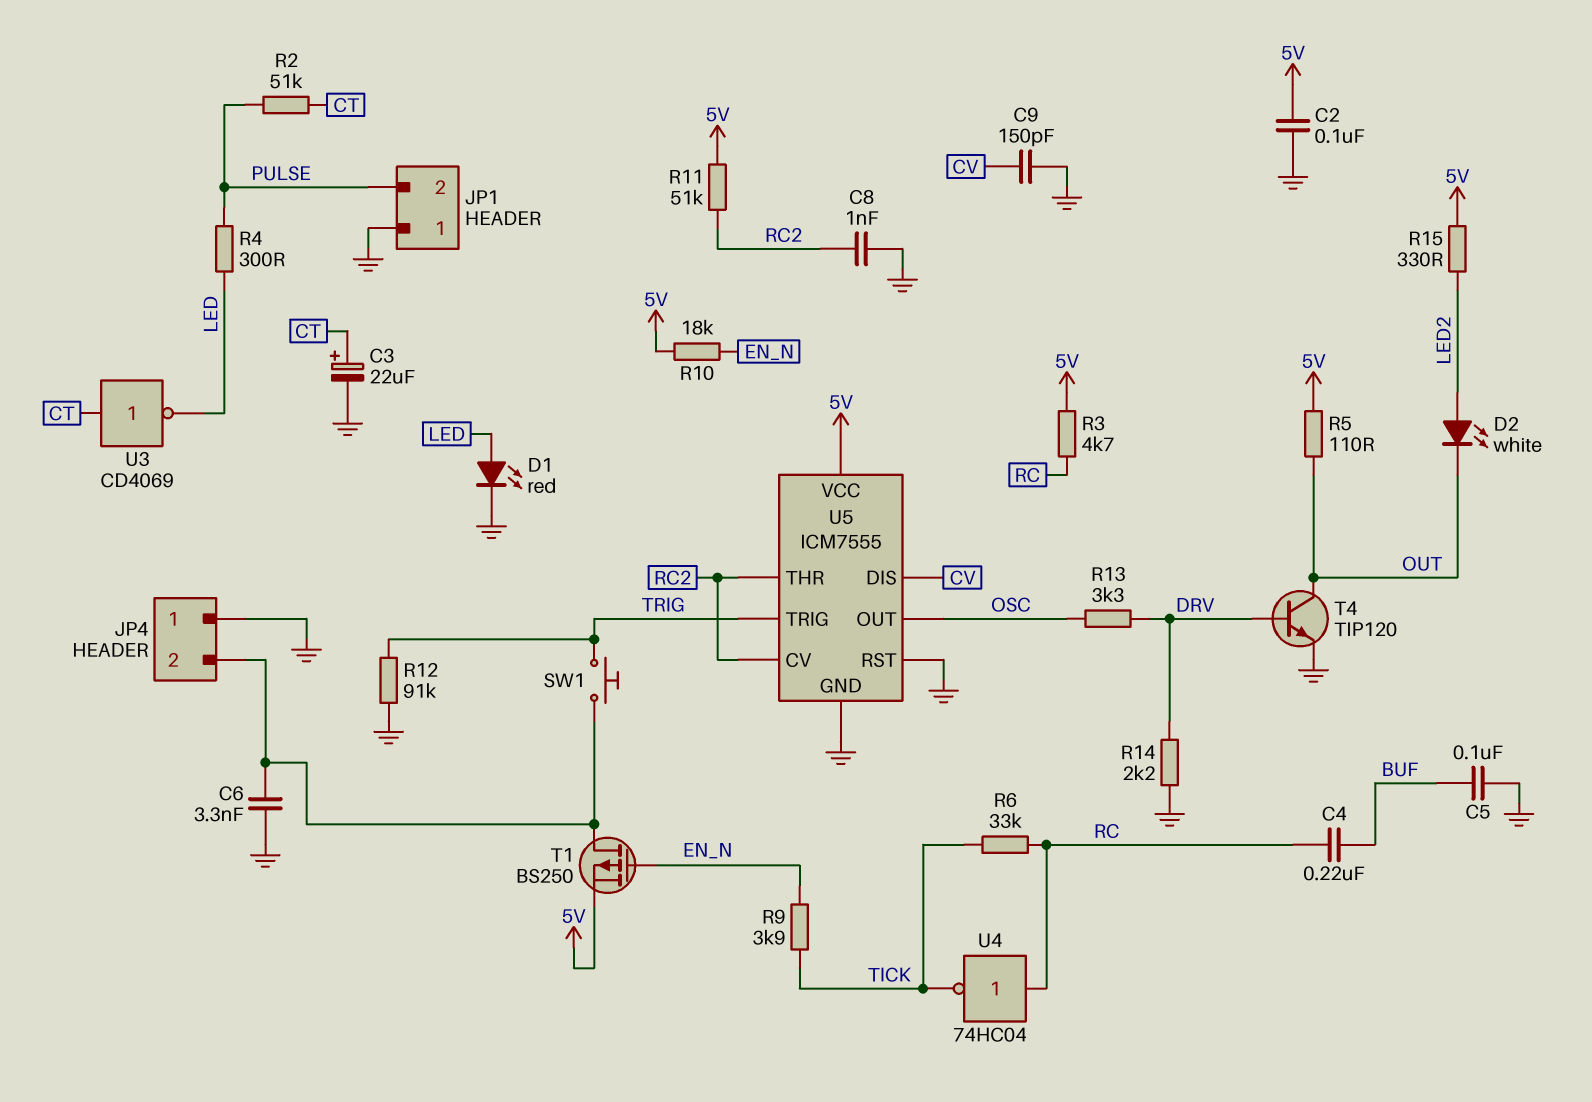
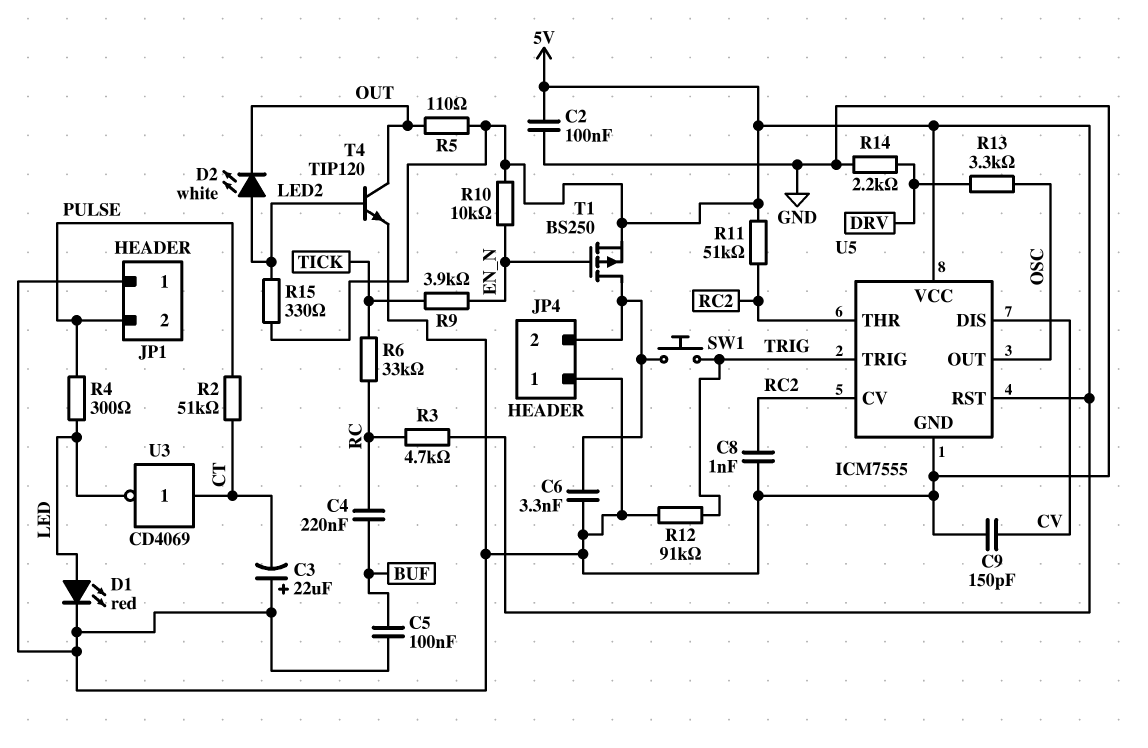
C3: 22uF (plus CT, minus GND) -> 22uF (plus GND, minus CT)
R10: 18k (5V, EN_N) -> 10k (5V, EN_N)
T4: NPN TIP120 (B DRV, C OUT, E GND) -> NPN TIP120 (B LED2, C OUT, E GND)
U4: NOT 74HC04 (in RC, out TICK) -> none
U5 pin RST: GND -> 5V

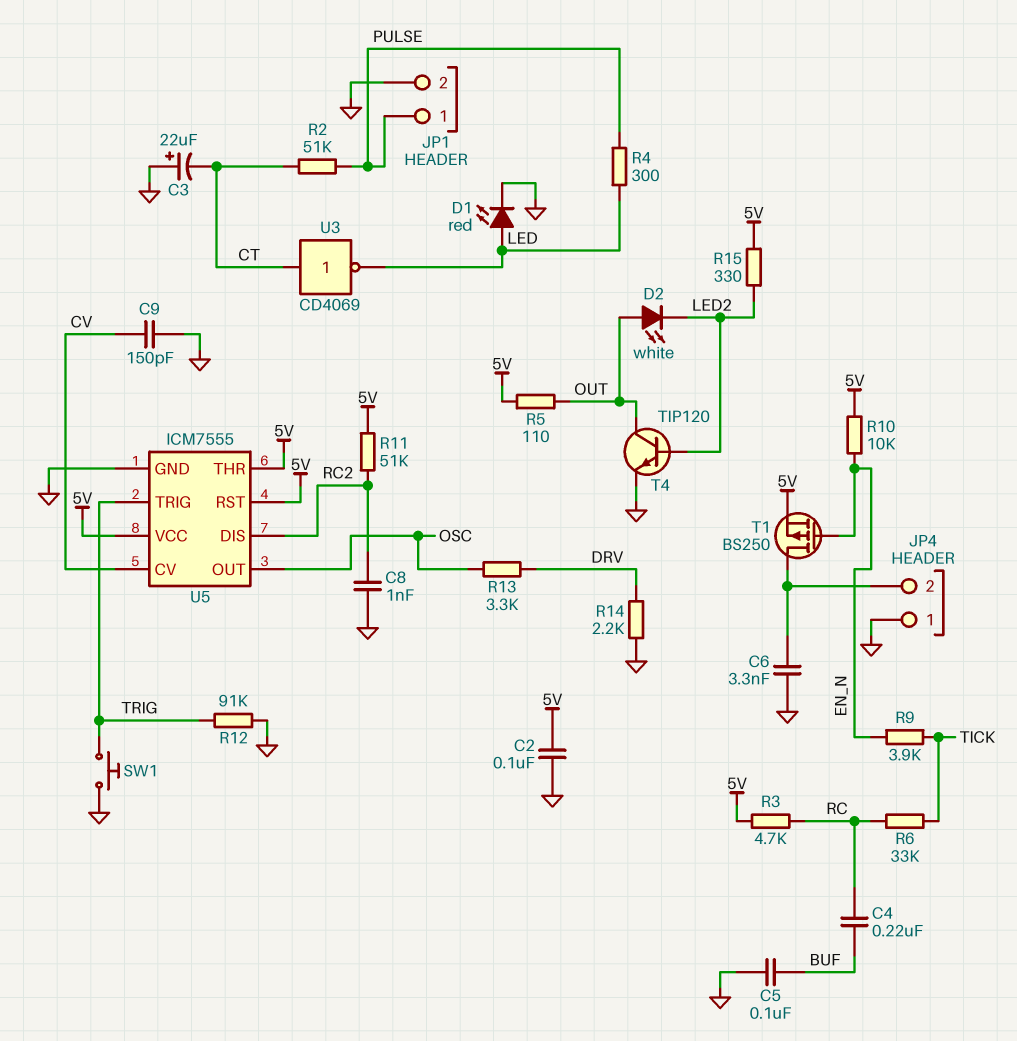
D2: LED white (A LED2, K OUT) -> LED white (A OUT, K LED2)
JP1 pin 1: GND -> PULSE
JP1 pin 2: PULSE -> GND
SW1: button (JP4/2, TRIG) -> button (GND, TRIG)
U5 pin CV: RC2 -> CV
U5 pin DIS: CV -> RC2
U5 pin THR: RC2 -> 5V

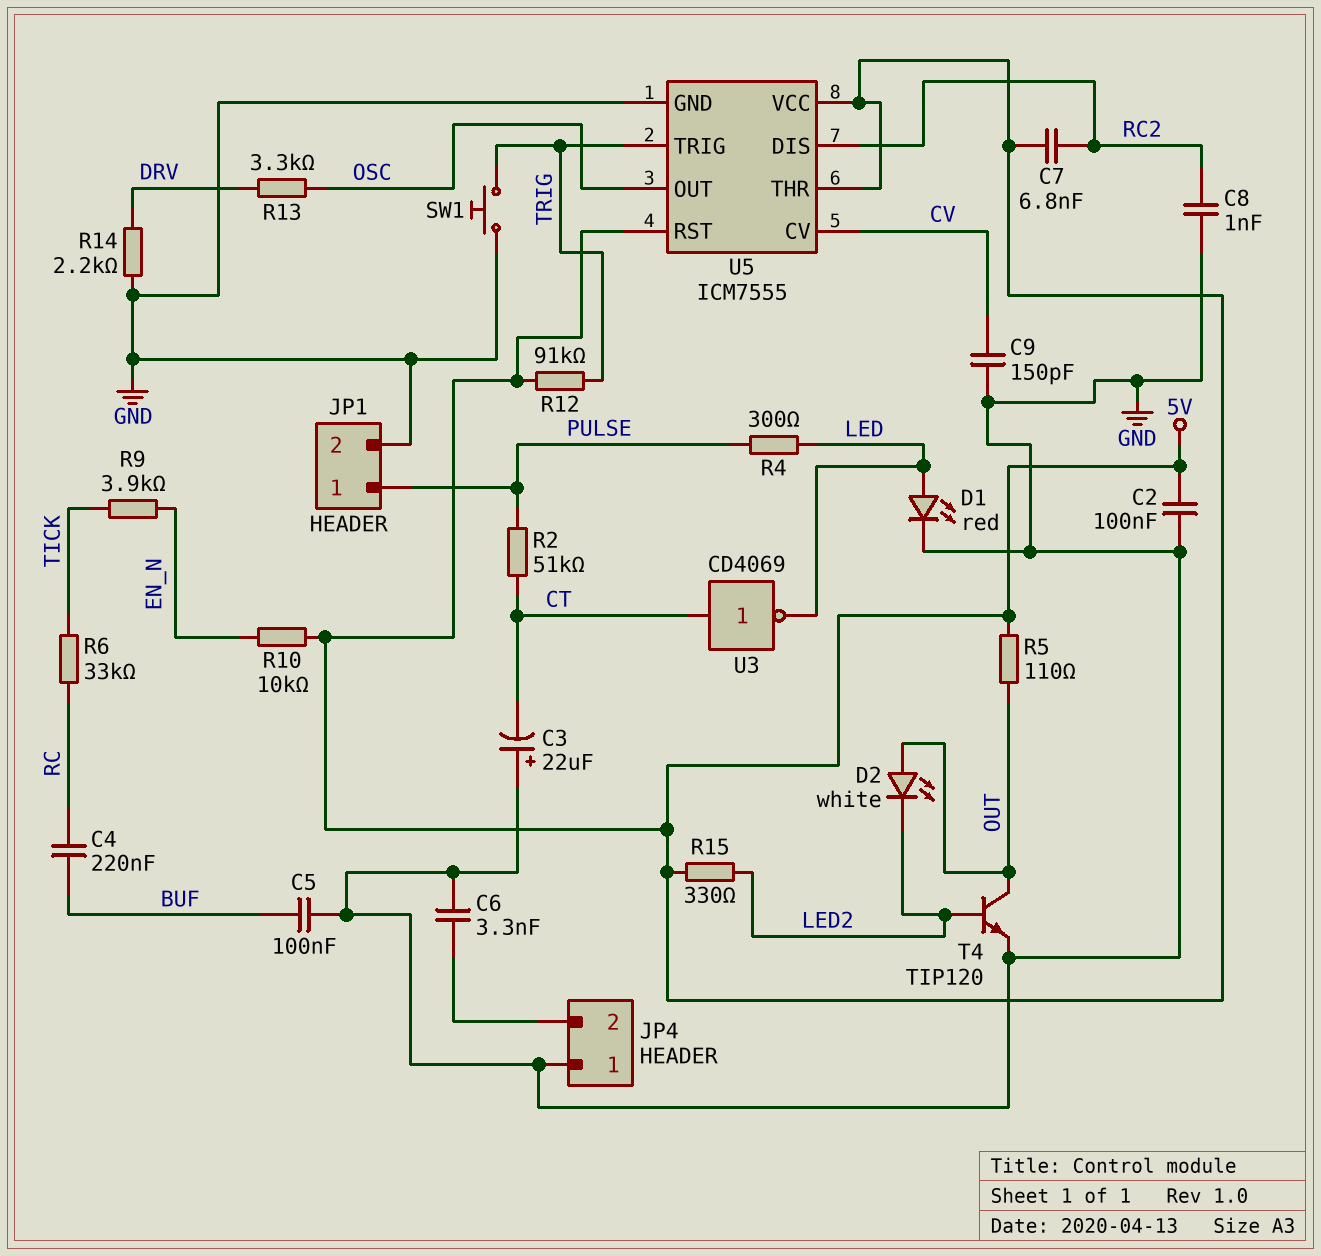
C7: none -> 6.8nF (5V, RC2)
R3: 4.7k (5V, RC) -> none
R11: 51k (5V, RC2) -> none
R12: 91k (GND, TRIG) -> 91k (5V, TRIG)
T1: PMOS BS250 (G EN_N, D JP4/2, S 5V) -> none

